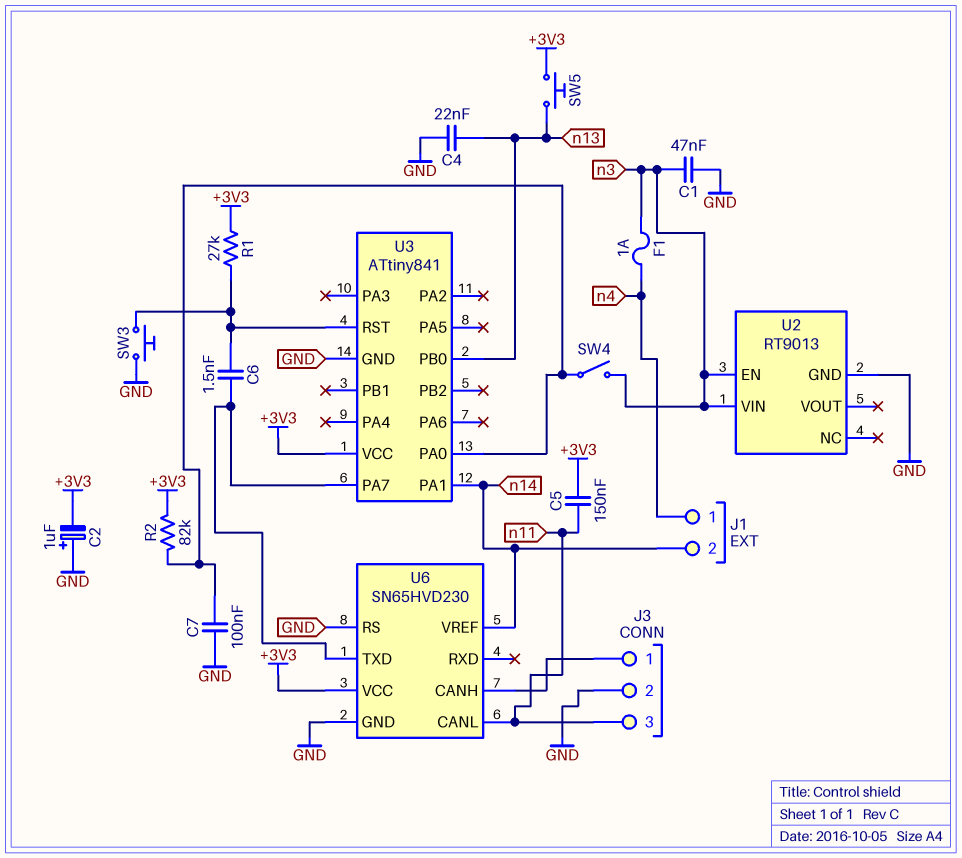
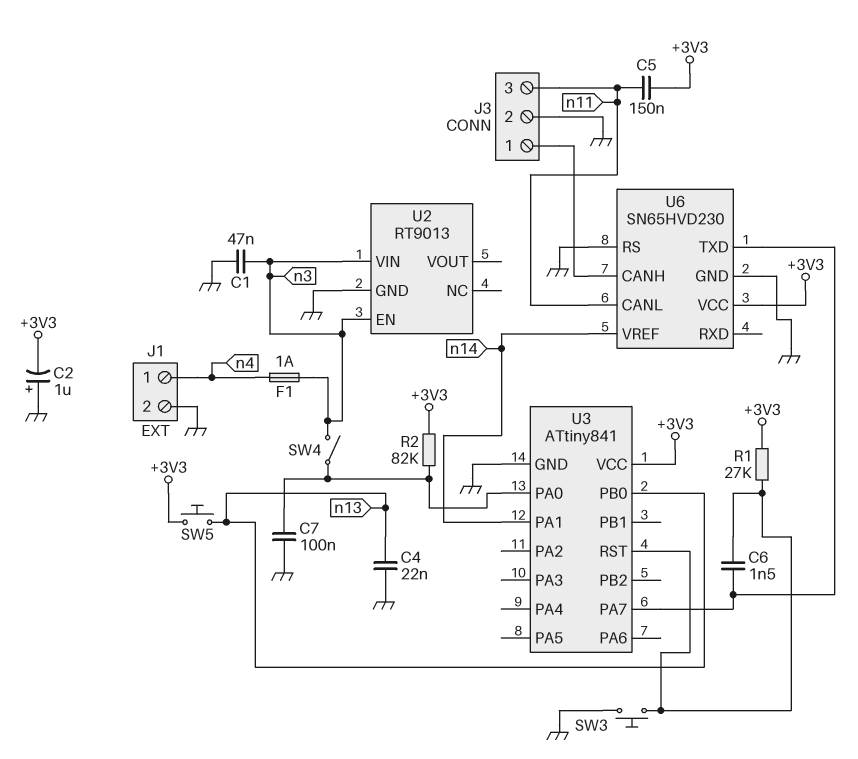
J1 pin 2: n14 -> GND

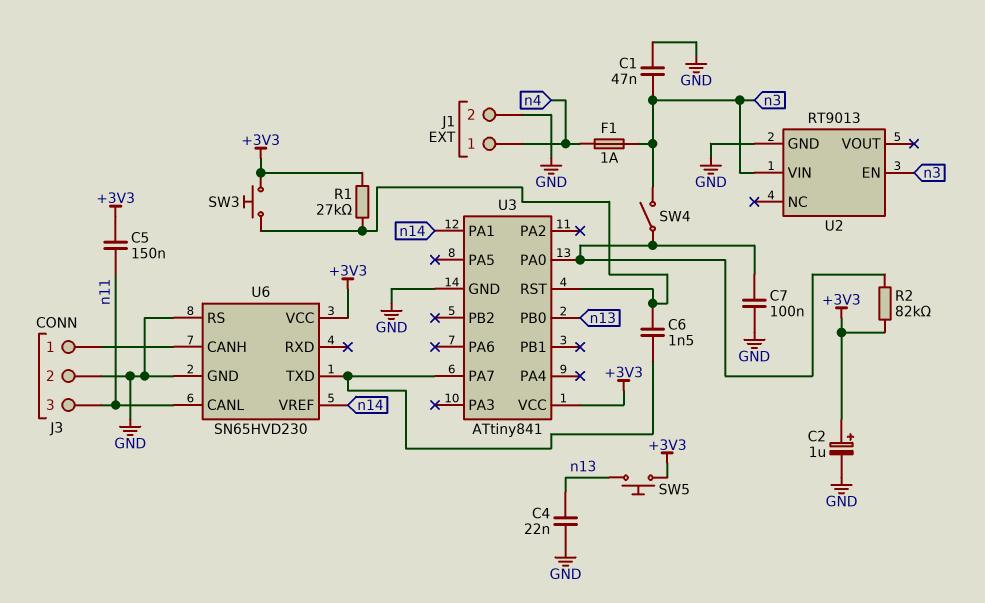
C2: 1uF (plus GND, minus +3V3) -> 1uF (plus +3V3, minus GND)
SW3: button (GND, U3/RST) -> button (+3V3, U3/RST)

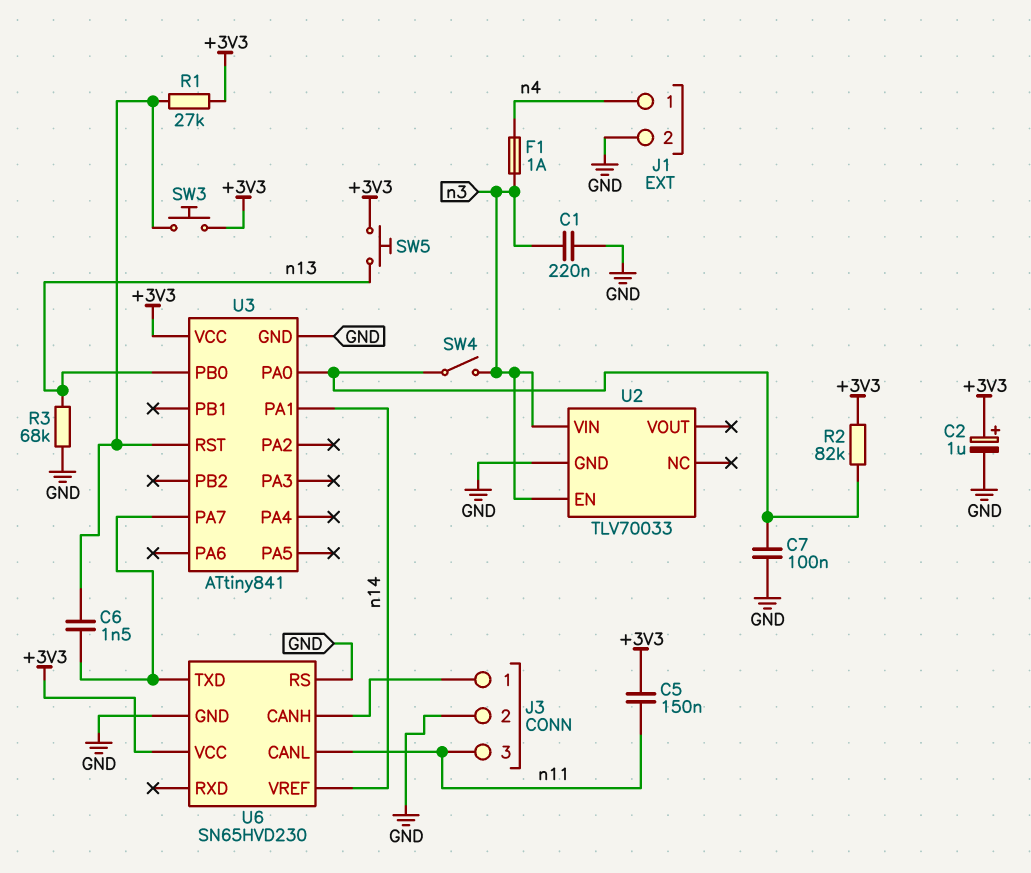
C1: 47nF (GND, n3) -> 220nF (GND, n3)
C4: 22nF (GND, n13) -> none
R3: none -> 68k (GND, n13)
U2: RT9013 -> TLV70033

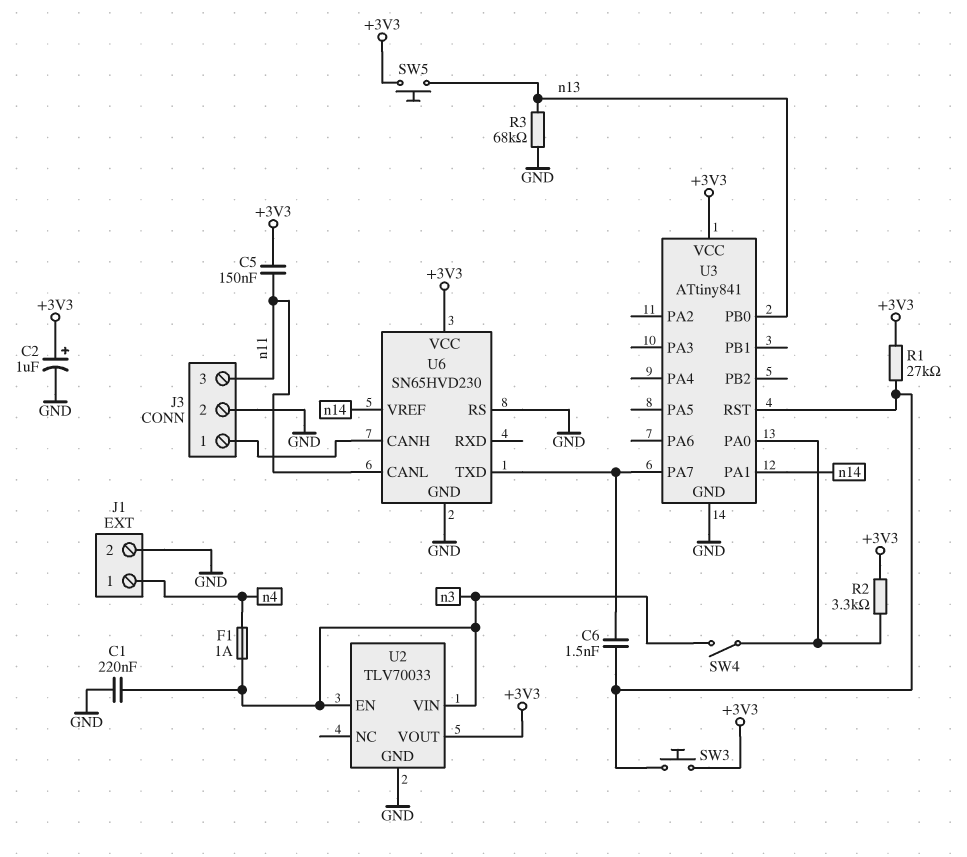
C7: 100nF (GND, U3/PA0) -> none
R2: 82k (+3V3, U3/PA0) -> 3.3k (+3V3, U3/PA0)
U2 pin VOUT: none -> +3V3

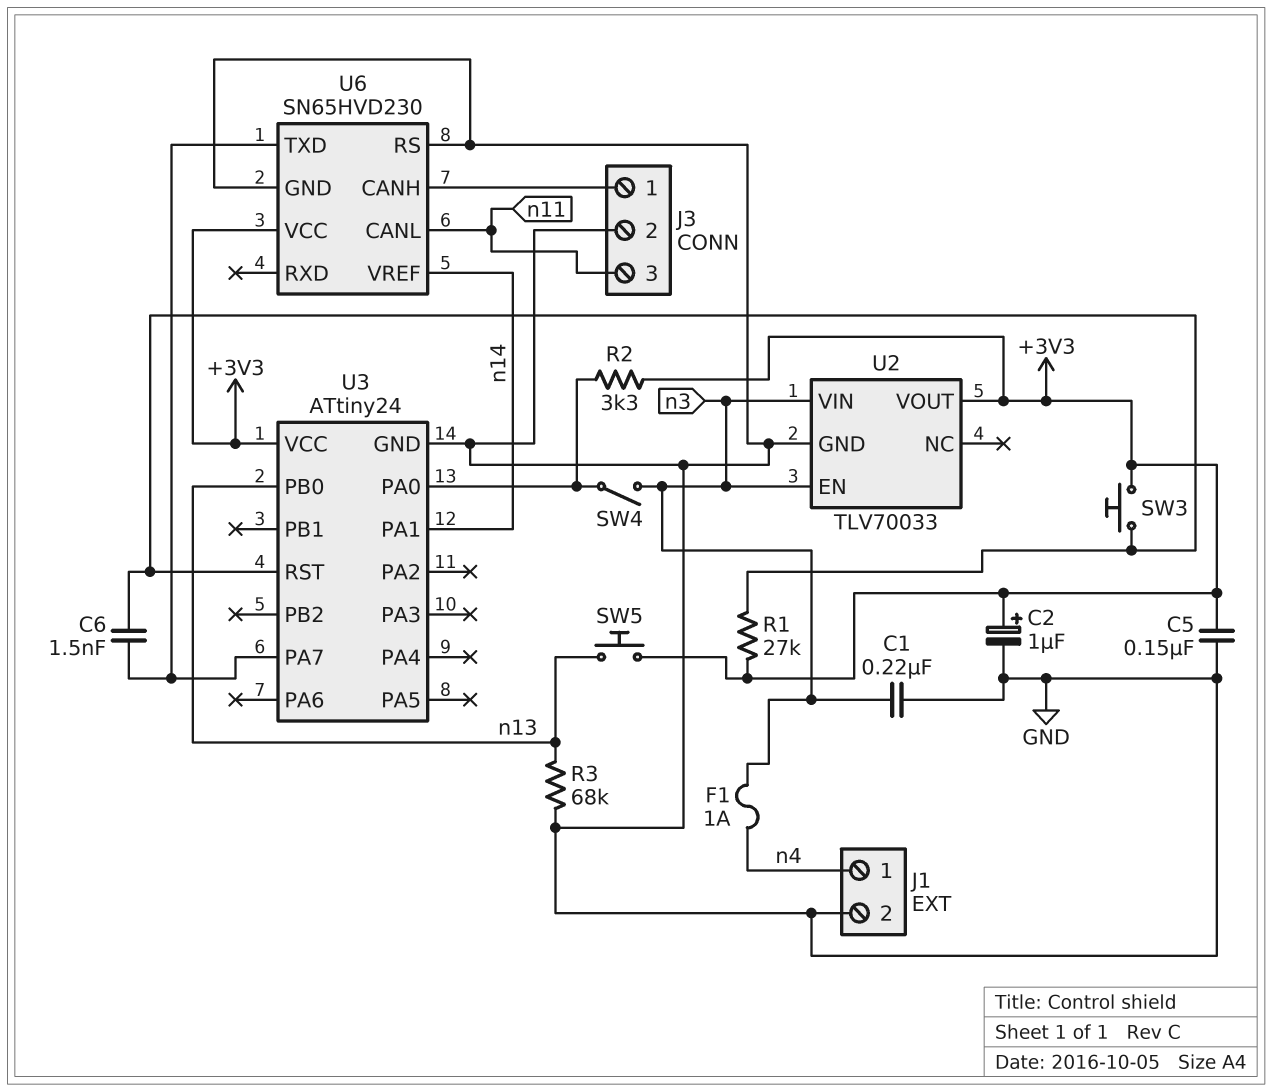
C5: 150nF (+3V3, n11) -> 150nF (+3V3, GND)
U3: ATtiny841 -> ATtiny24

